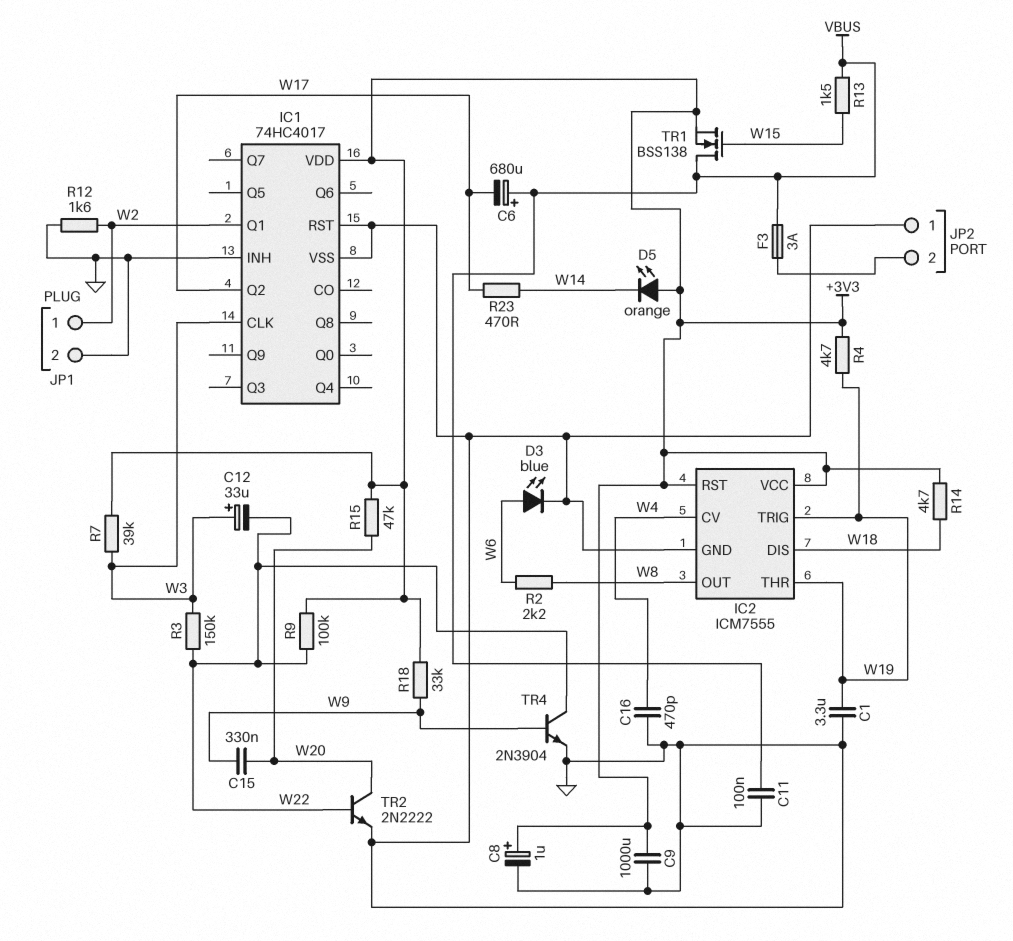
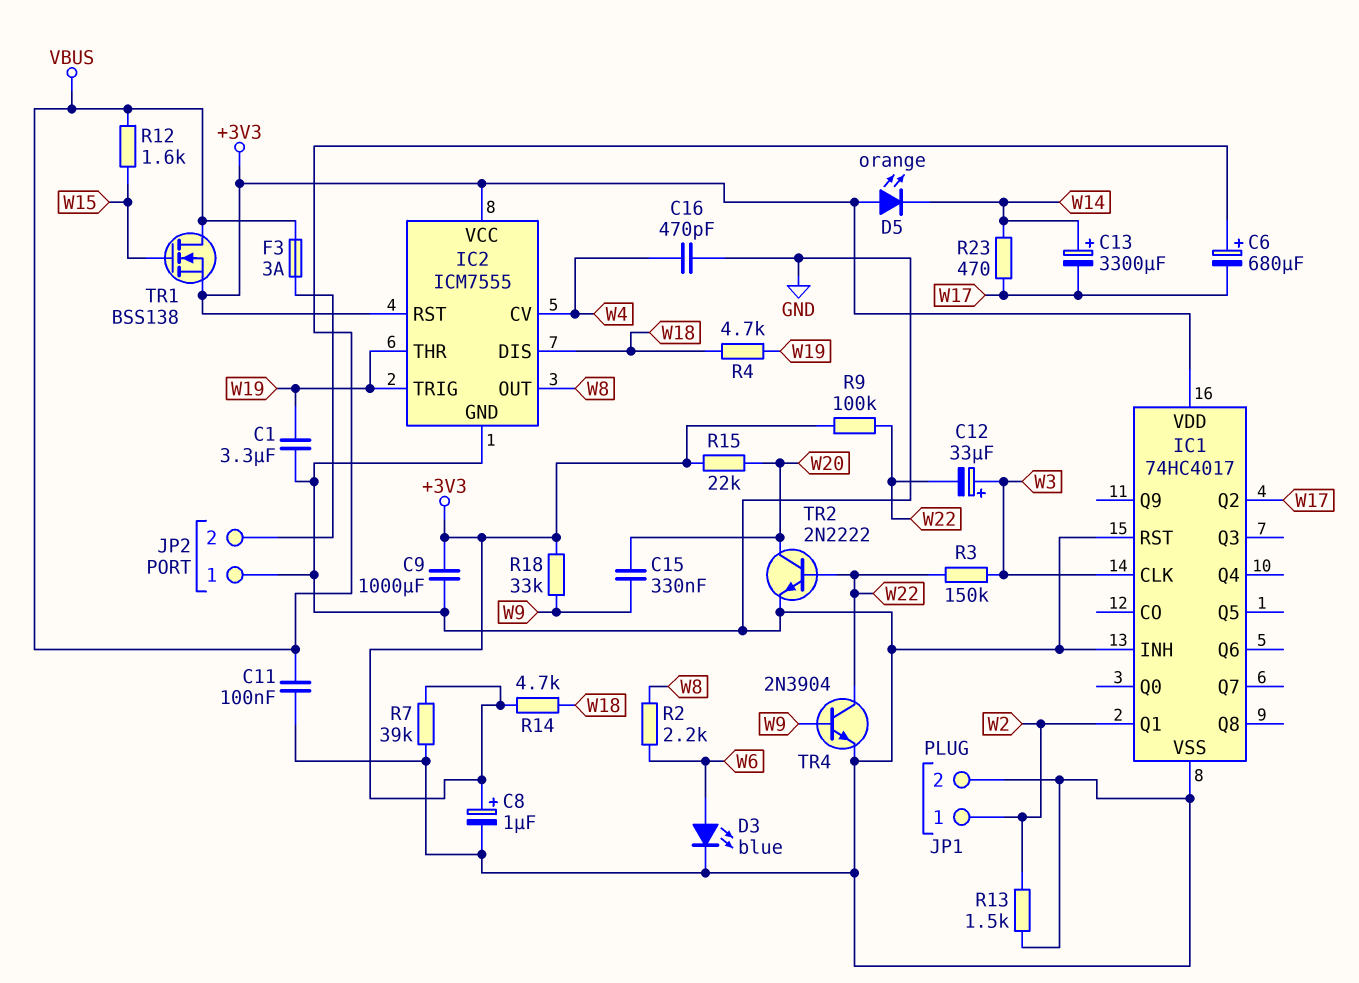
C13: none -> 3300uF (plus W14, minus W17)
R4: 4.7k (+3V3, W19) -> 4.7k (W18, W19)
R7: 39k (+3V3, W3) -> 39k (+3V3, GND)
R12: 1.6k (GND, W2) -> 1.6k (VBUS, W15)
R13: 1.5k (VBUS, W15) -> 1.5k (GND, W2)
R15: 47k (+3V3, W20) -> 22k (+3V3, W20)

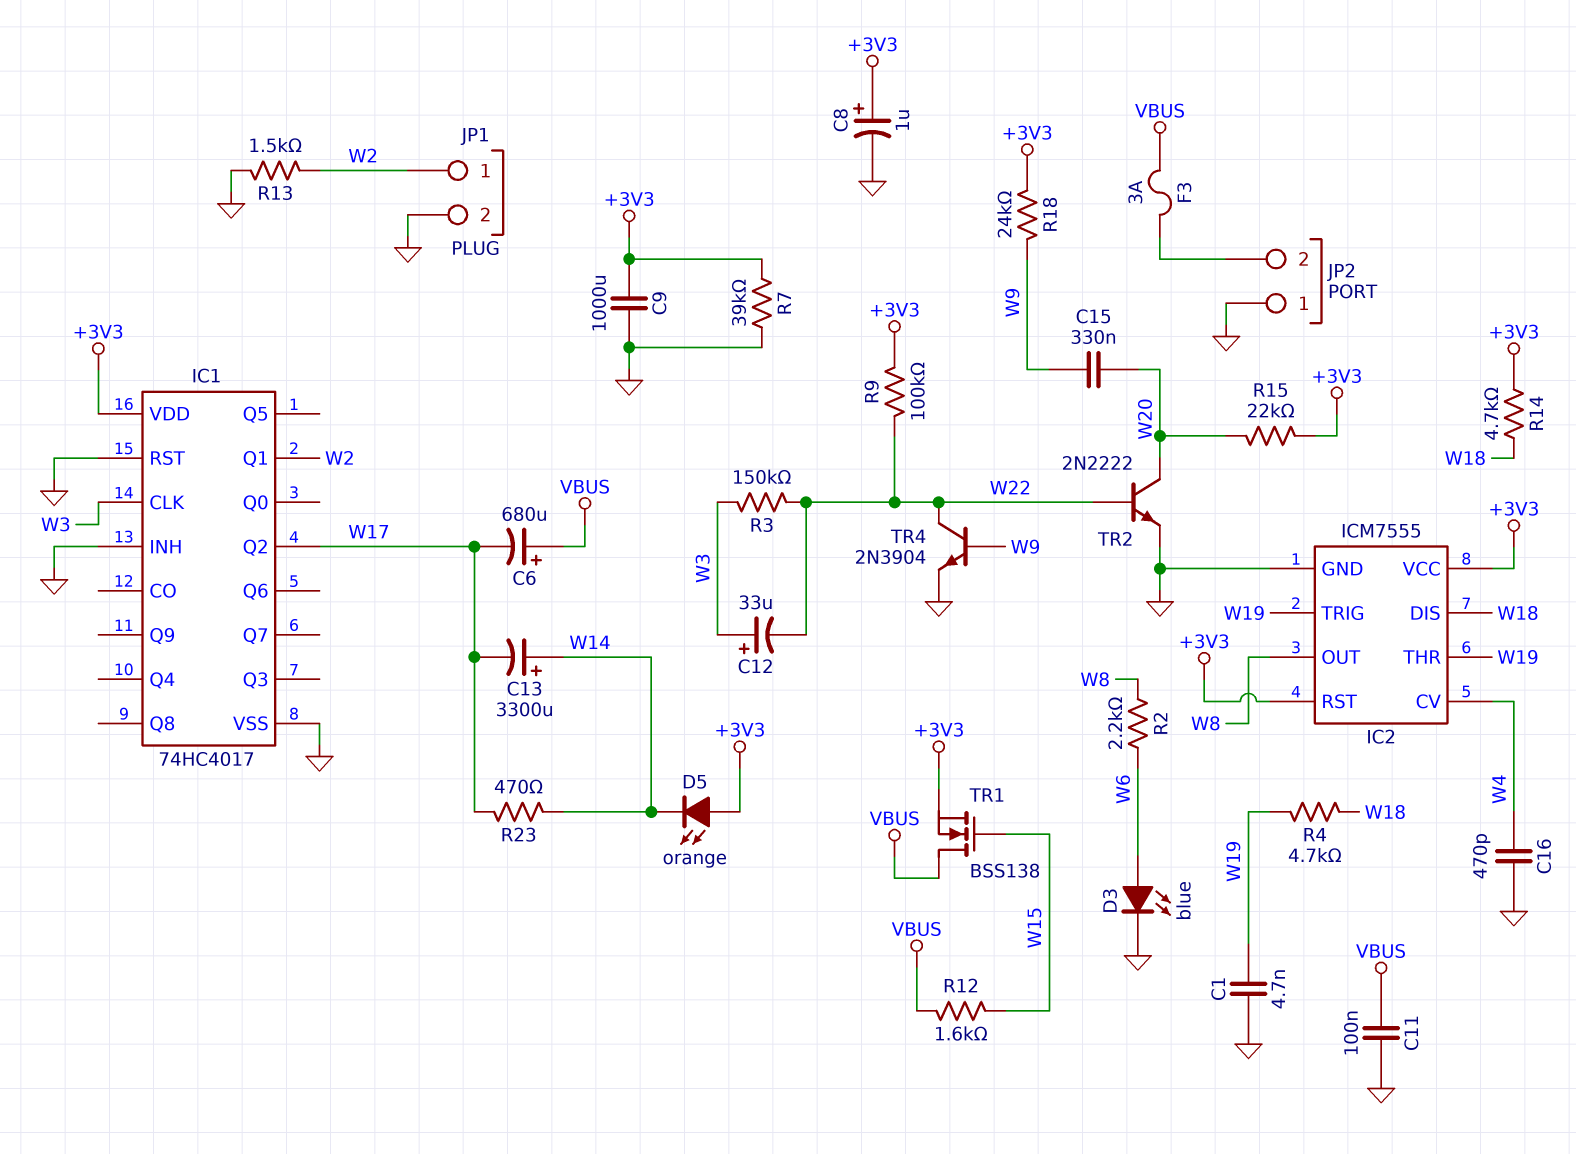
C1: 3.3uF (GND, W19) -> 4.7nF (GND, W19)
R18: 33k (+3V3, W9) -> 24k (+3V3, W9)

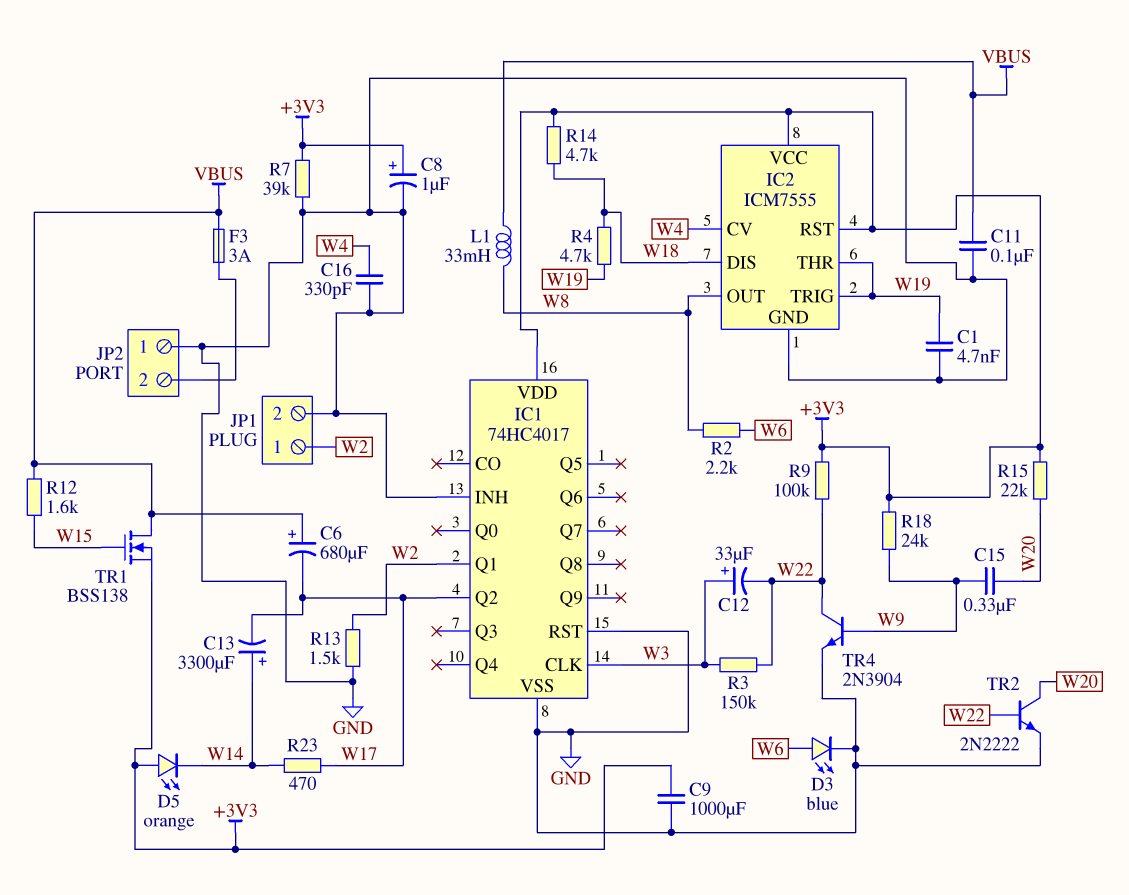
C16: 470pF (GND, W4) -> 330pF (GND, W4)
L1: none -> 33mH (VBUS, W8)

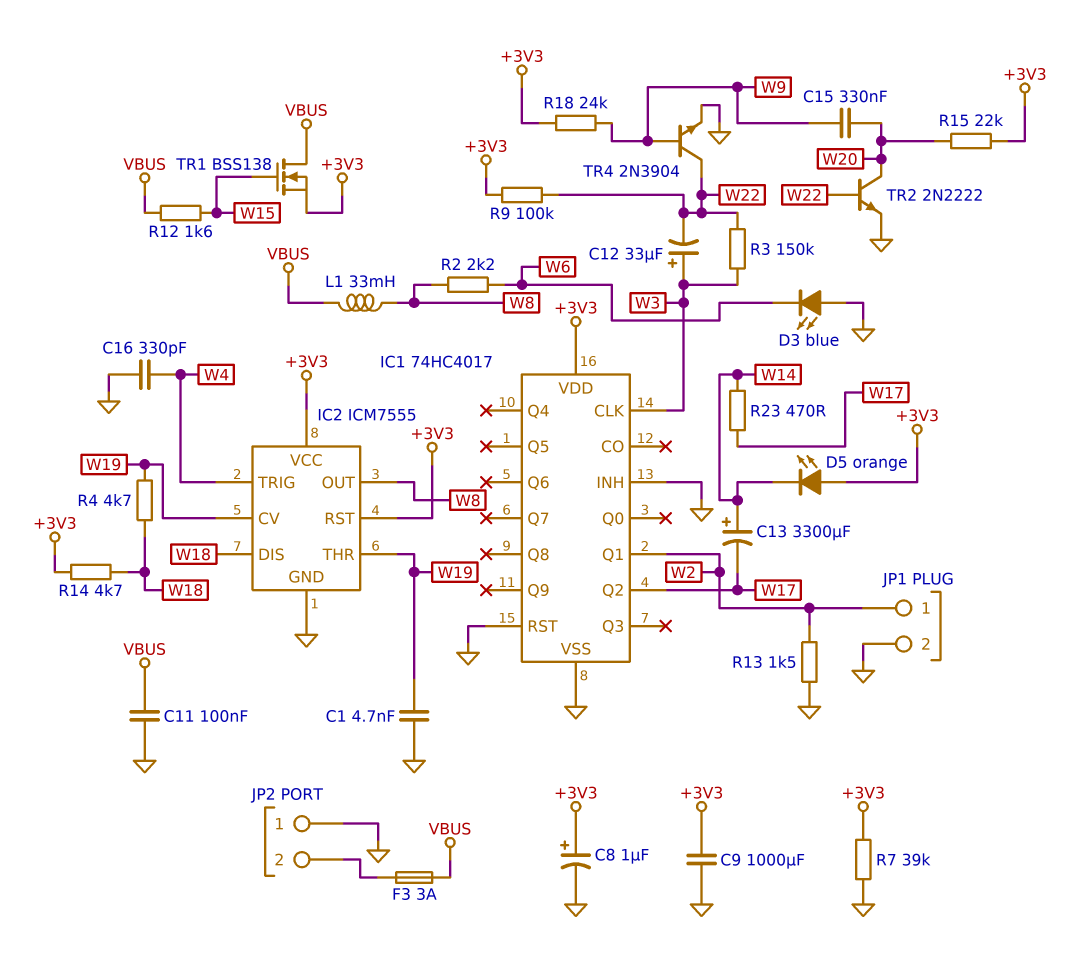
C6: 680uF (plus VBUS, minus W17) -> none
D3: LED blue (A W6, K GND) -> LED blue (A GND, K W6)
IC2 pin CV: W4 -> W19
IC2 pin TRIG: W19 -> W4

